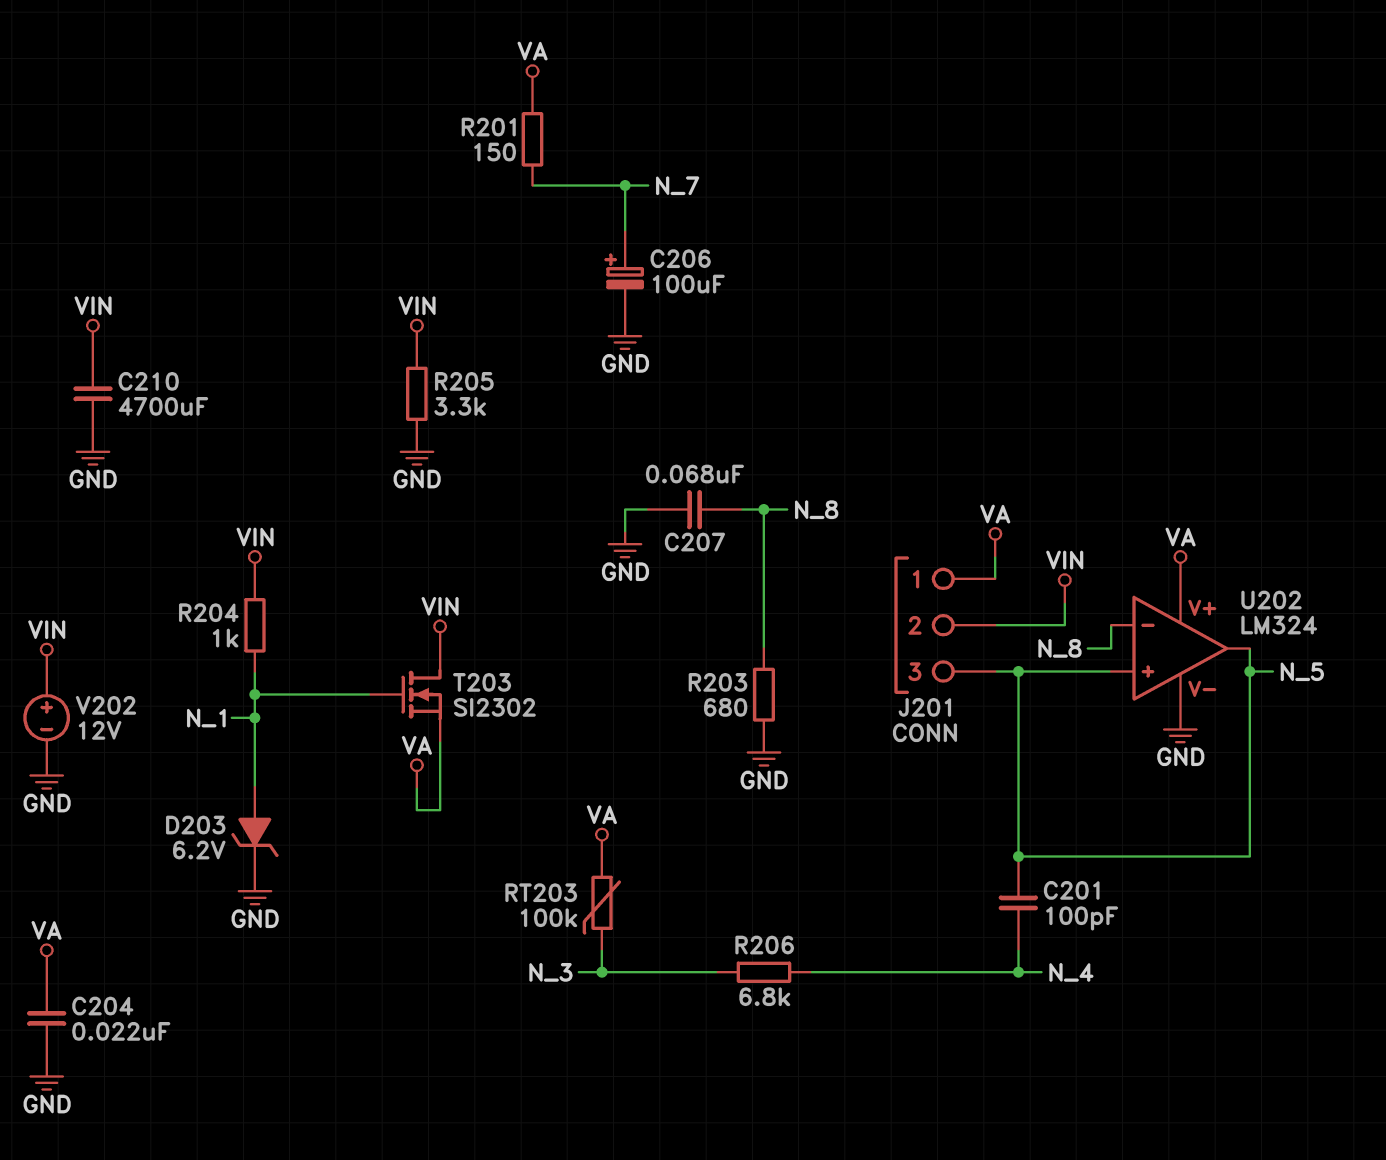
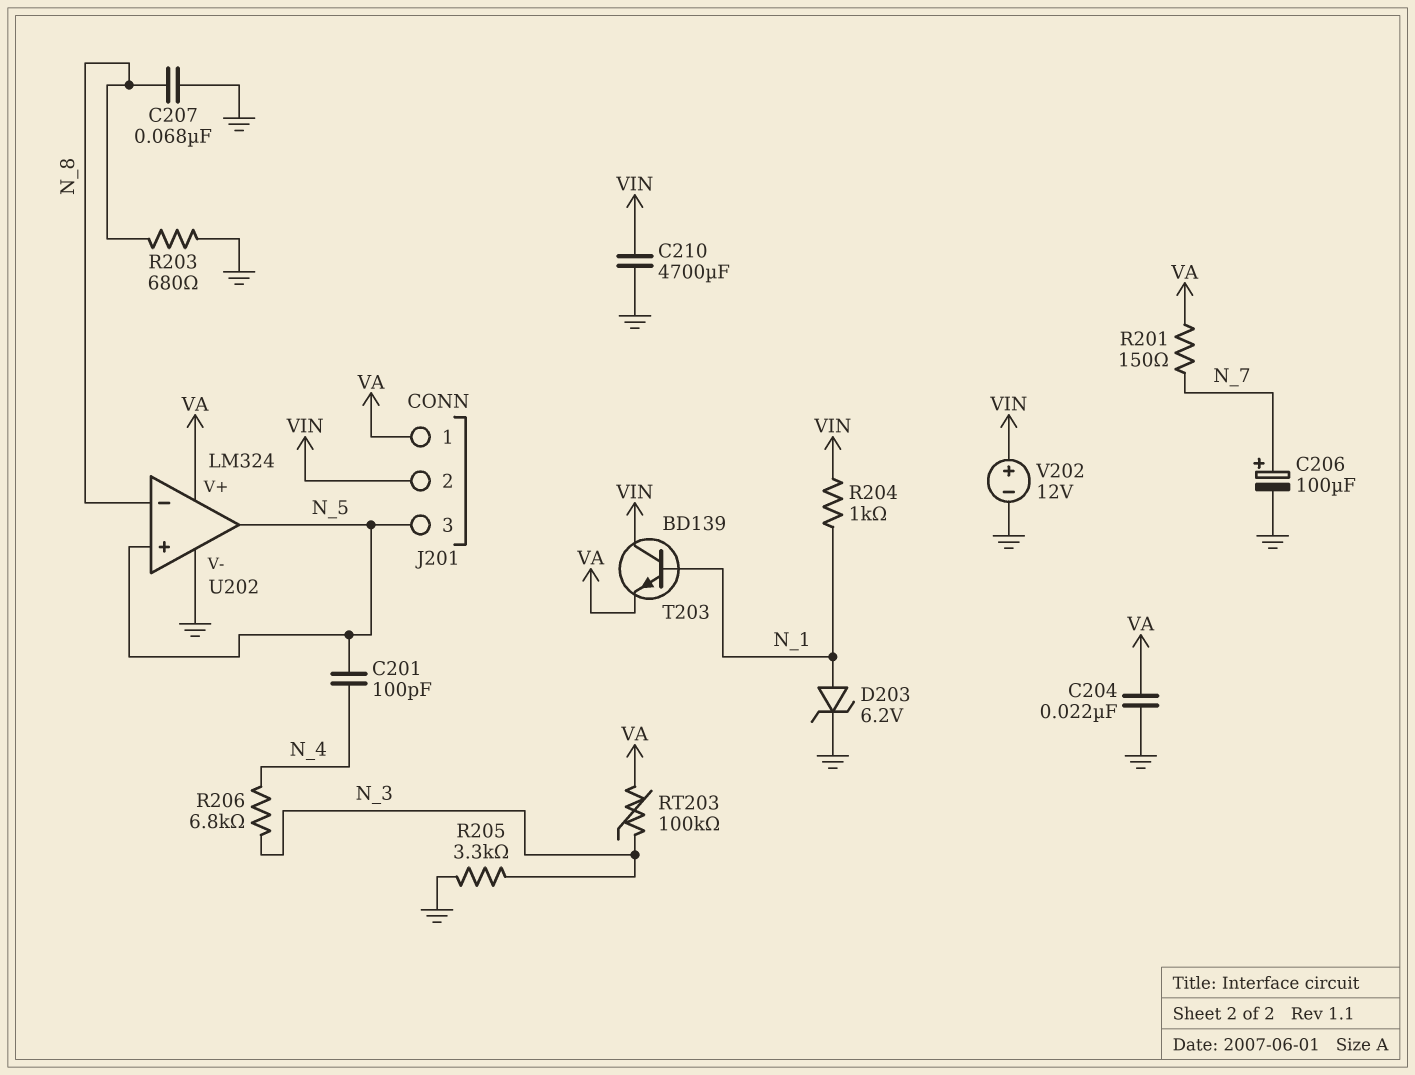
R205: 3.3k (GND, VIN) -> 3.3k (GND, N_3)
T203: NMOS SI2302 (G N_1, D VIN, S VA) -> NPN BD139 (B N_1, C VIN, E VA)

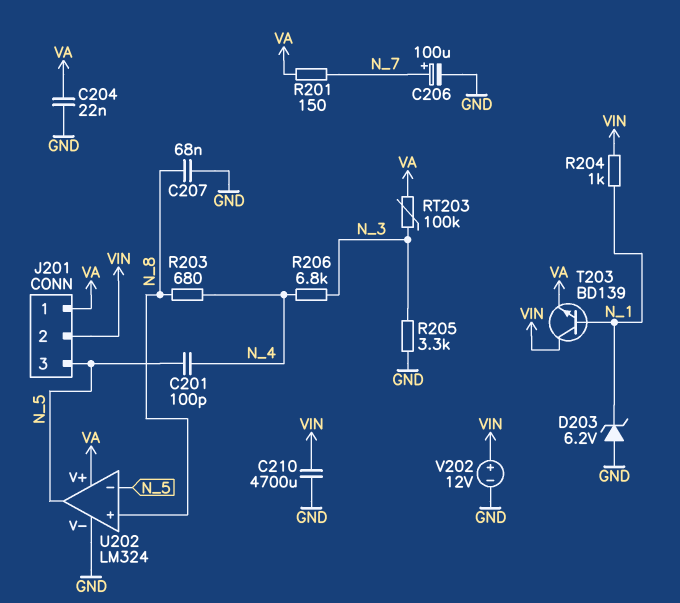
D203: zener 6.2V (A N_1, K GND) -> zener 6.2V (A GND, K N_1)
R203: 680 (GND, N_8) -> 680 (N_4, N_8)
U202 pin in+: N_5 -> N_8
U202 pin in-: N_8 -> N_5

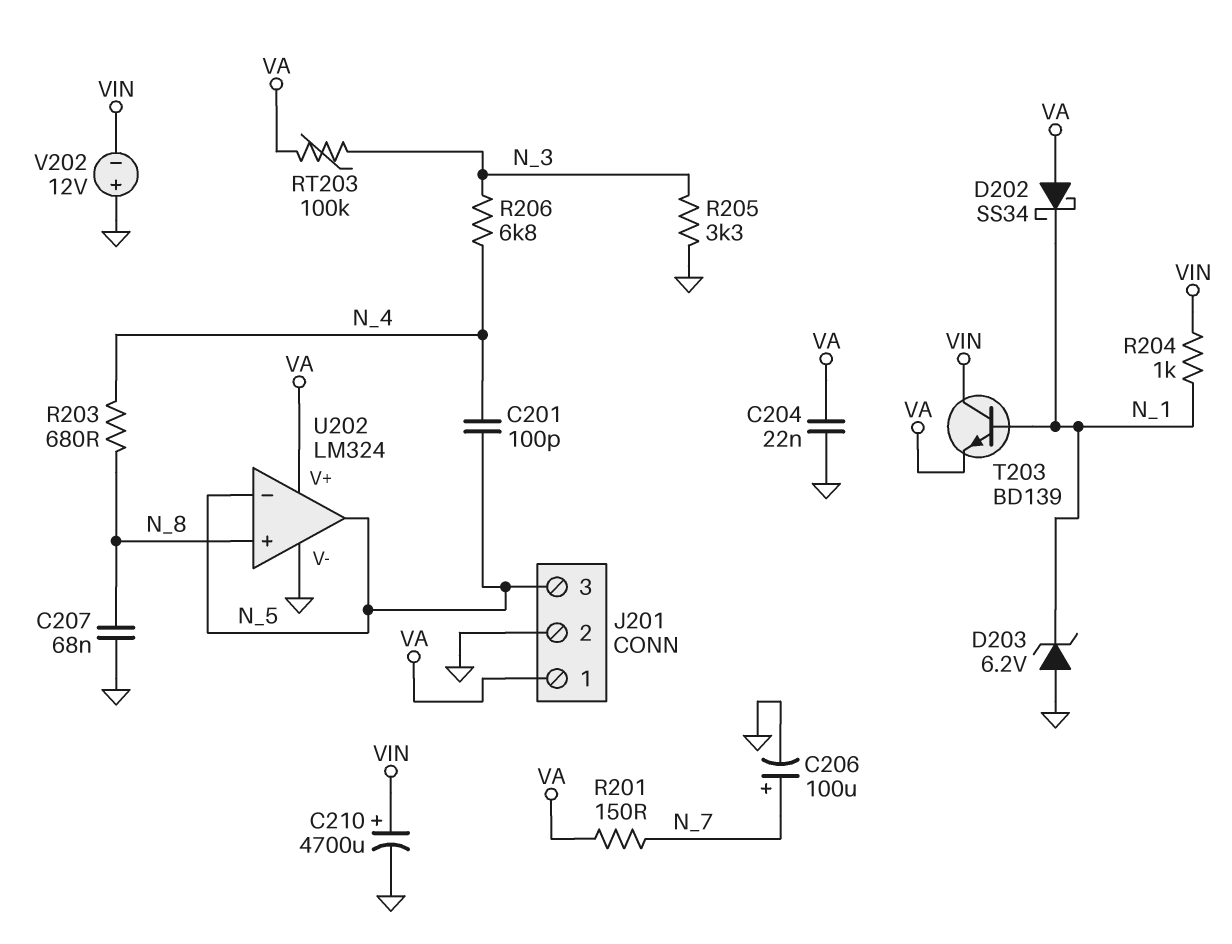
C210: 4700uF (GND, VIN) -> 4700uF (plus VIN, minus GND)
D202: none -> schottky SS34 (A VA, K N_1)
J201 pin 2: VIN -> GND
V202: 12V (plus VIN, minus GND) -> 12V (plus GND, minus VIN)

